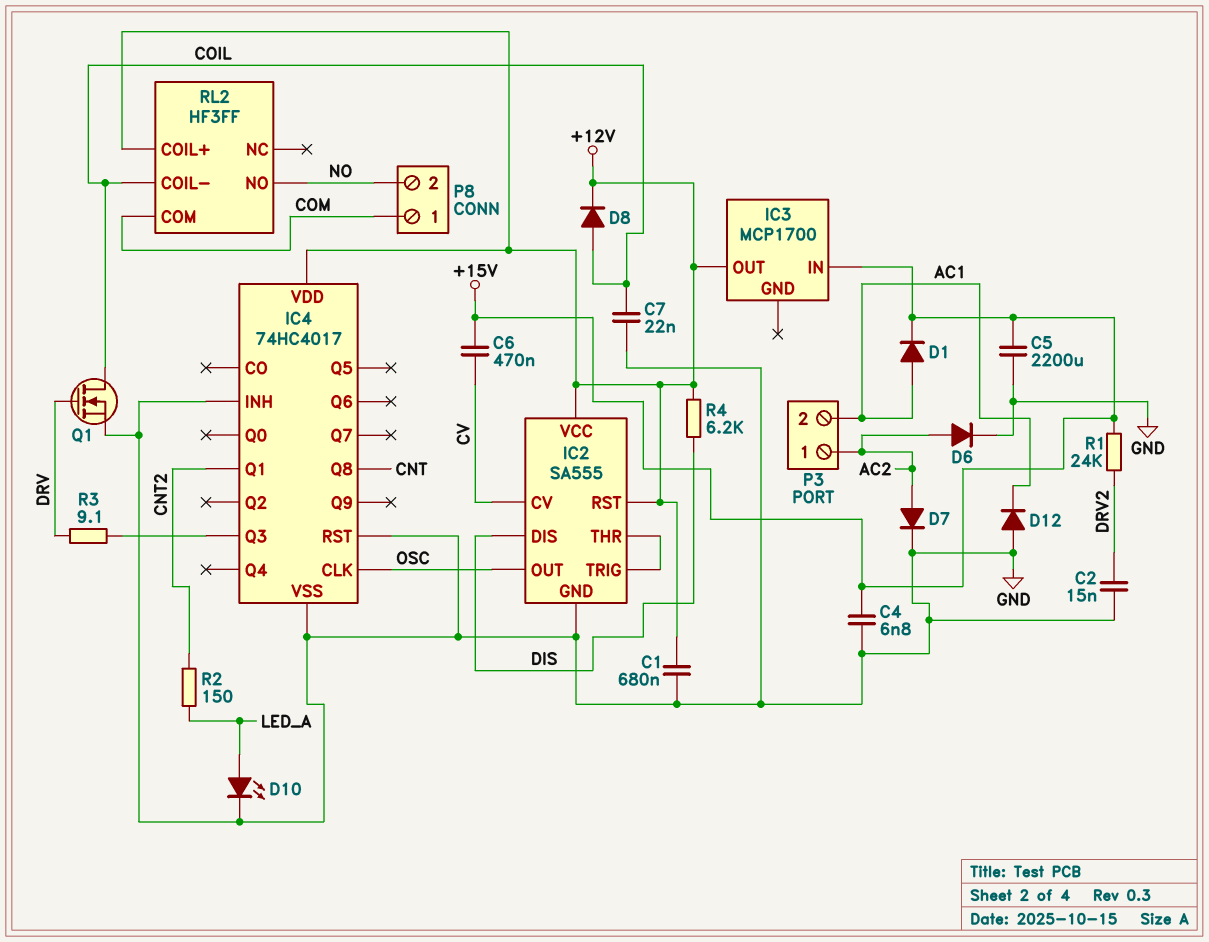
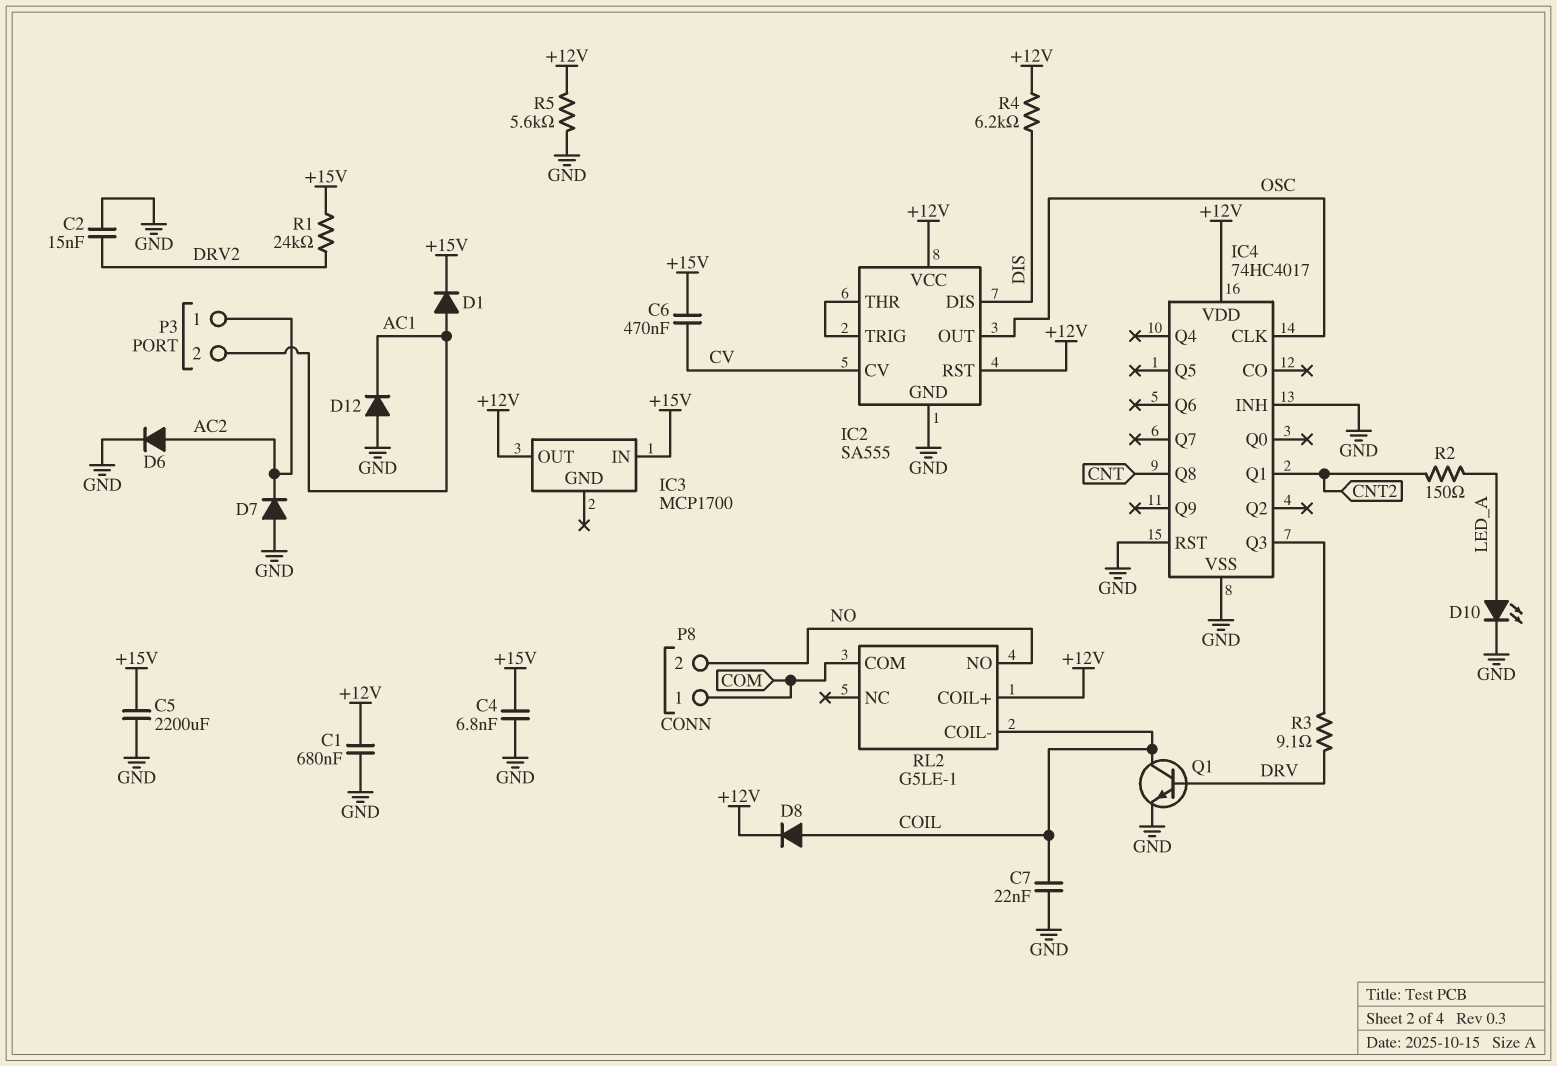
D7: diode (A AC2, K GND) -> diode (A GND, K AC2)
Q1: NMOS (G DRV, D COIL, S GND) -> NPN (B DRV, C COIL, E GND)
R5: none -> 5.6k (+12V, GND)
RL2: HF3FF -> G5LE-1

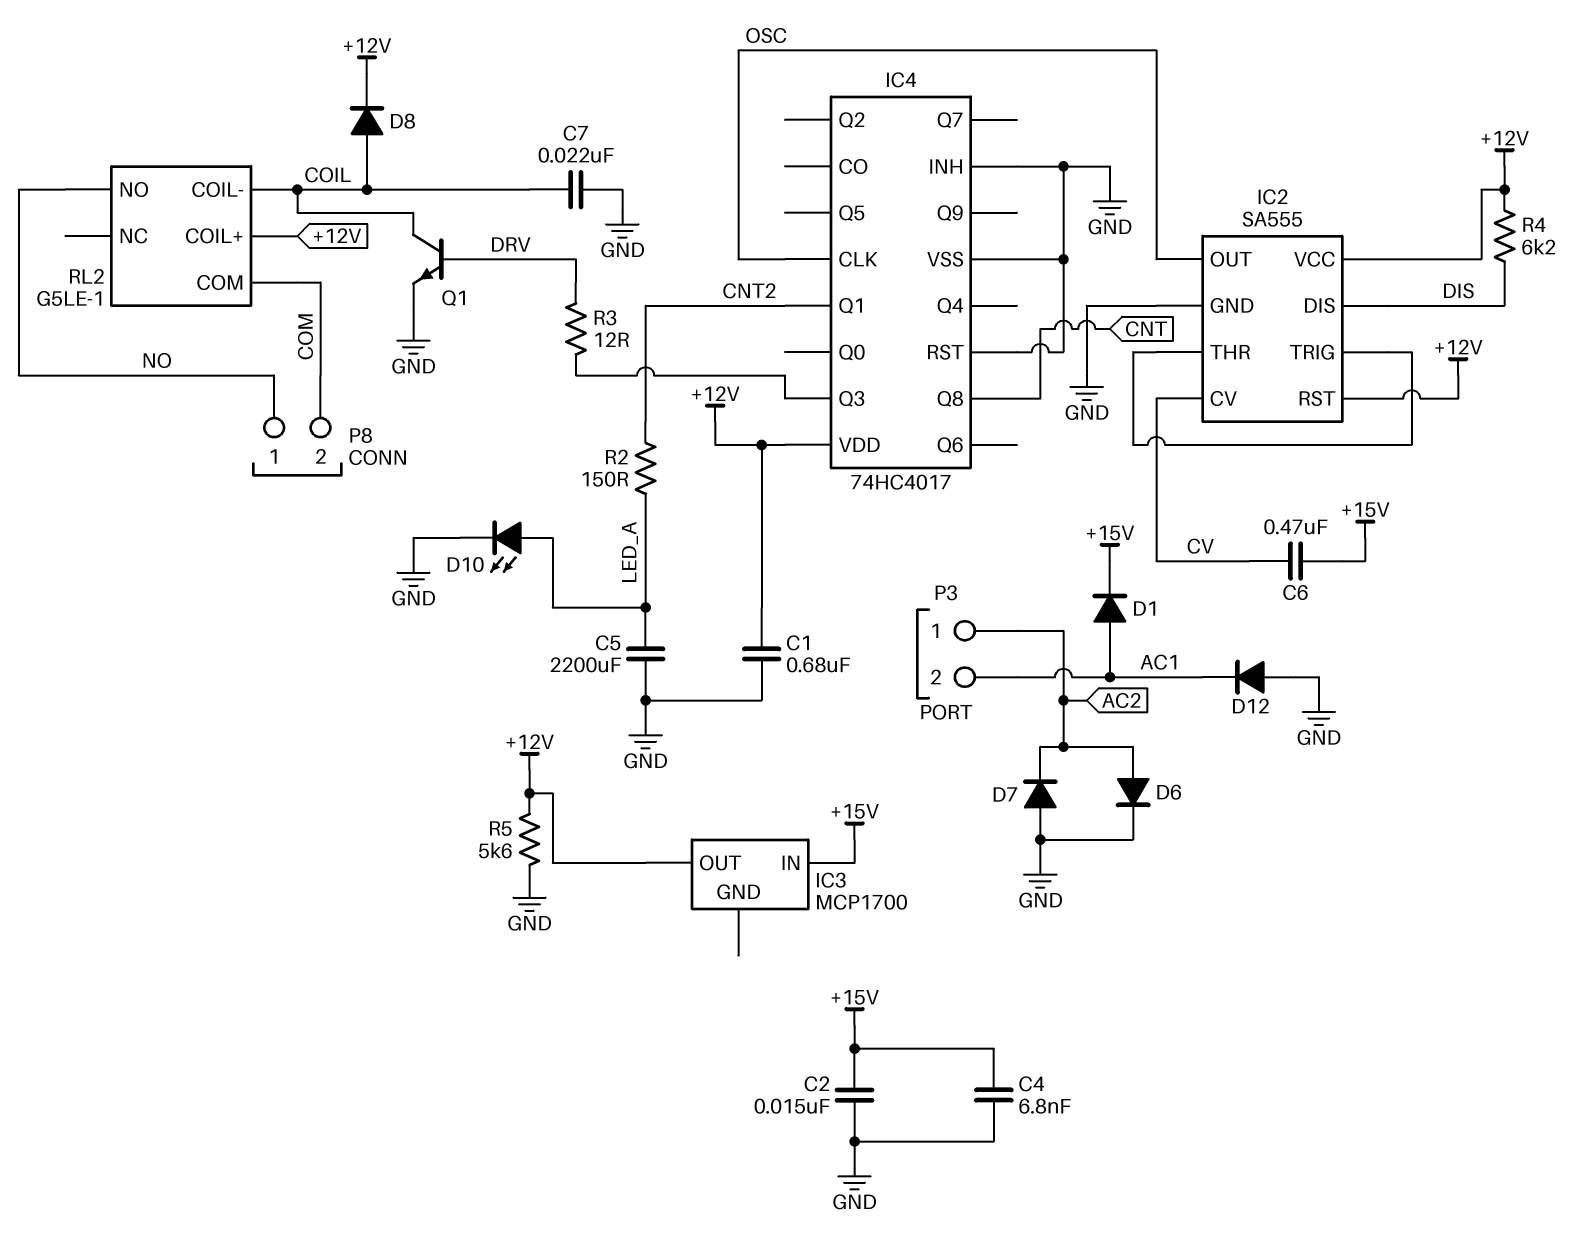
C2: 15nF (DRV2, GND) -> 15nF (+15V, GND)
C5: 2200uF (+15V, GND) -> 2200uF (GND, LED_A)
P8 pin 1: COM -> NO
P8 pin 2: NO -> COM
R1: 24k (+15V, DRV2) -> none
R3: 9.1 (DRV, IC4/Q3) -> 12 (DRV, IC4/Q3)

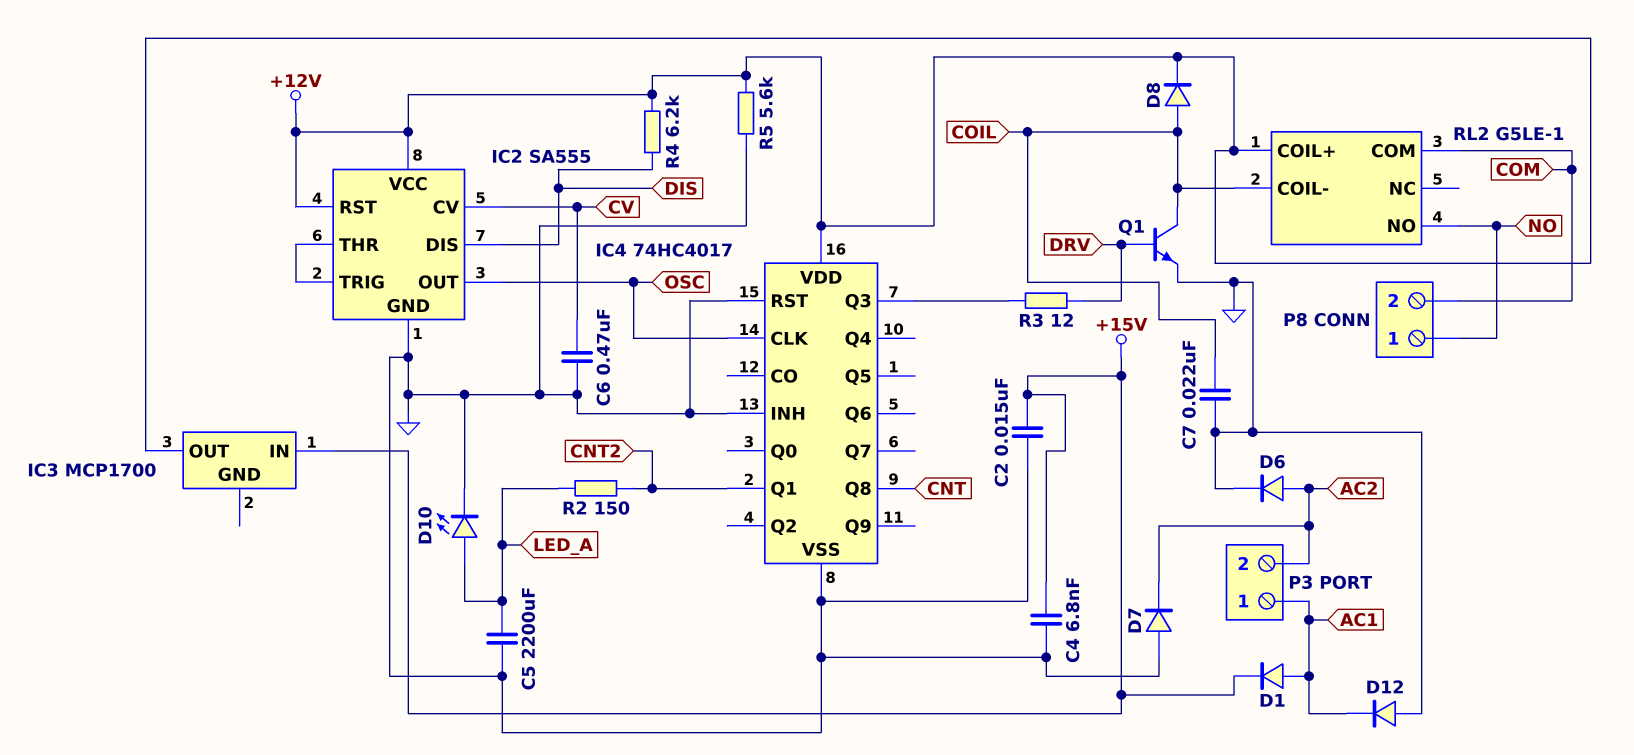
C1: 680nF (+12V, GND) -> none
C6: 470nF (+15V, CV) -> 470nF (CV, GND)
P3 pin 1: AC2 -> AC1
P3 pin 2: AC1 -> AC2

